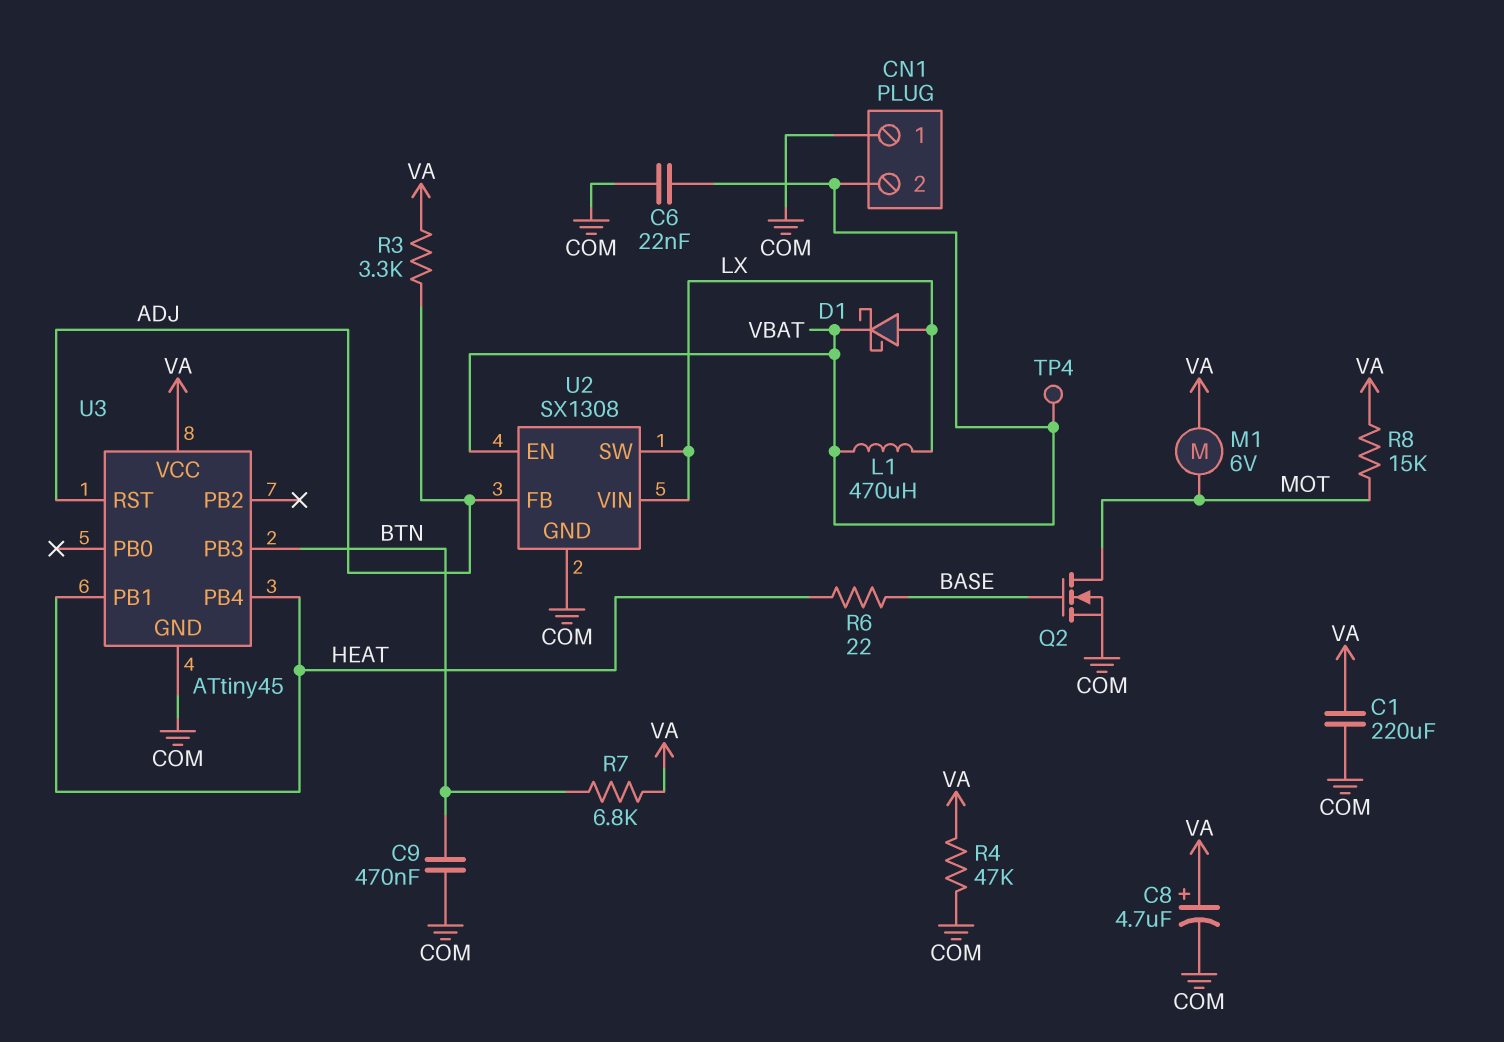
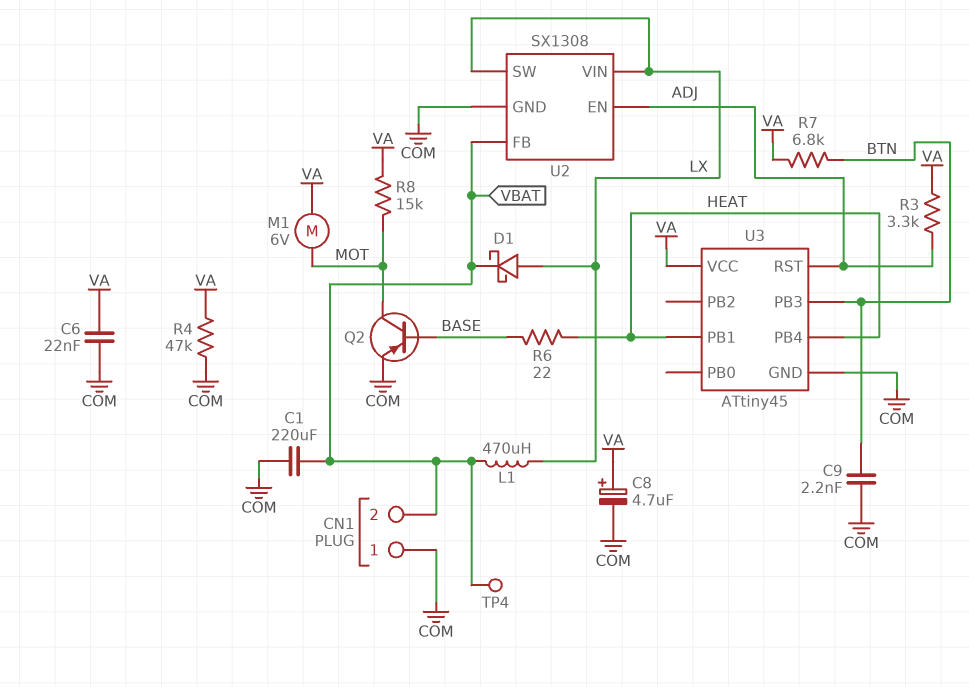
C1: 220uF (COM, VA) -> 220uF (COM, VBAT)
C6: 22nF (COM, VBAT) -> 22nF (COM, VA)
C9: 470nF (BTN, COM) -> 2.2nF (BTN, COM)
Q2: NMOS (G BASE, D MOT, S COM) -> PNP (B BASE, C MOT, E COM)
U2 pin EN: VBAT -> ADJ
U2 pin FB: ADJ -> VBAT

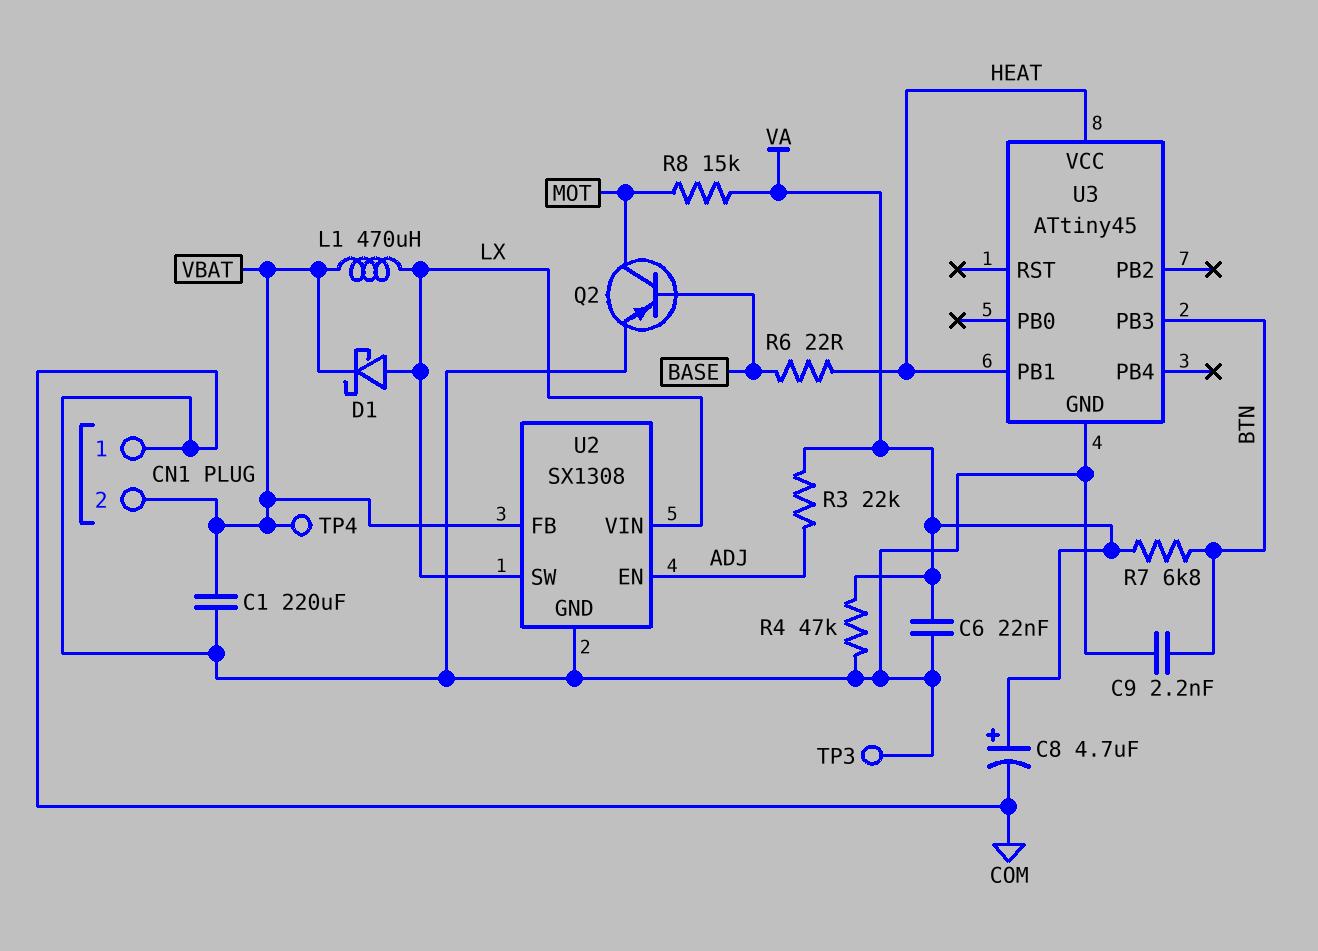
M1: motor 6V (MOT, VA) -> none
R3: 3.3k (ADJ, VA) -> 22k (ADJ, VA)
TP3: none -> test point (COM)
U3 pin PB4: HEAT -> none
U3 pin RST: ADJ -> none
U3 pin VCC: VA -> HEAT

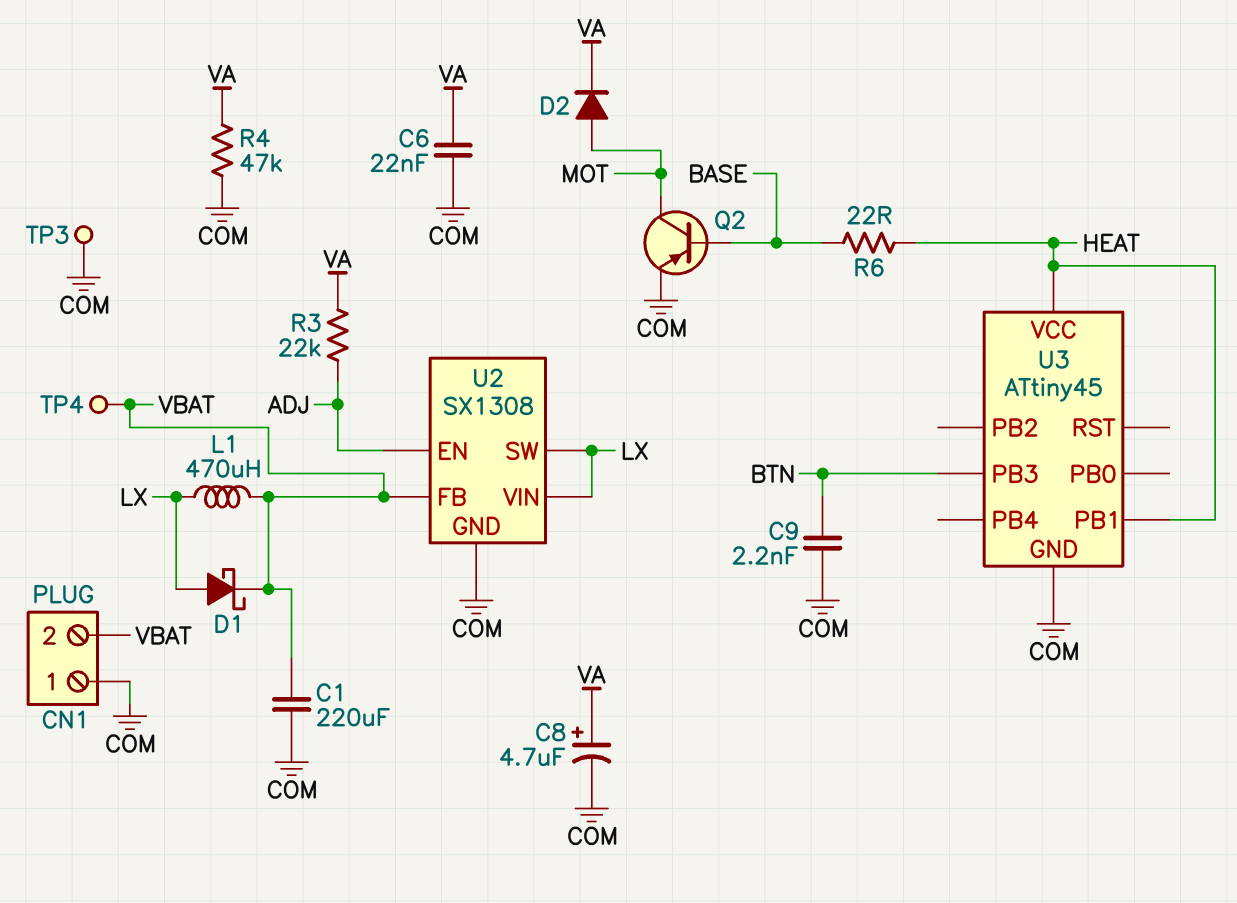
D2: none -> diode (A MOT, K VA)
R7: 6.8k (BTN, VA) -> none
R8: 15k (MOT, VA) -> none

